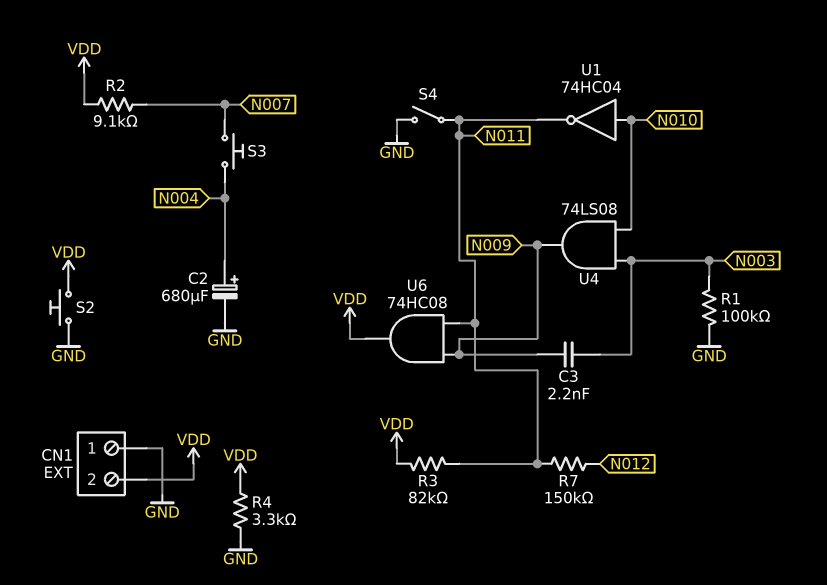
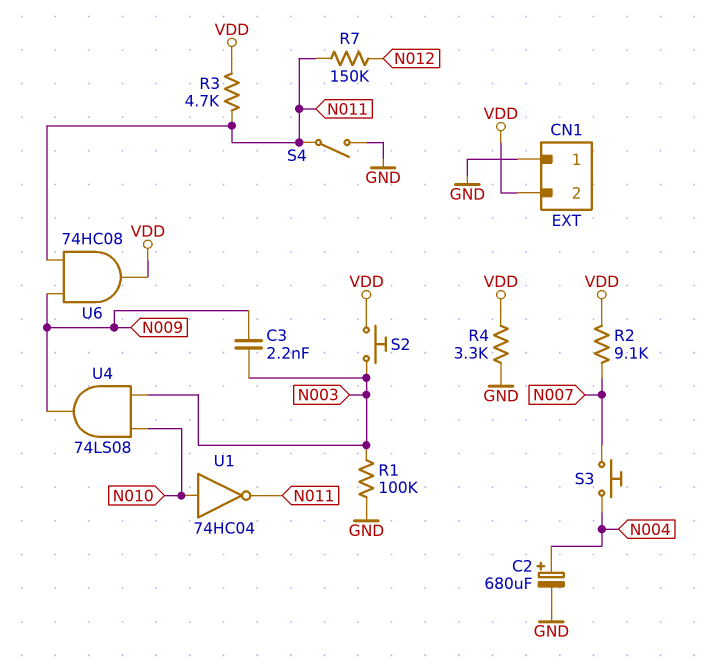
R3: 82k (N011, VDD) -> 4.7k (N011, VDD)
S2: button (GND, VDD) -> button (N003, VDD)

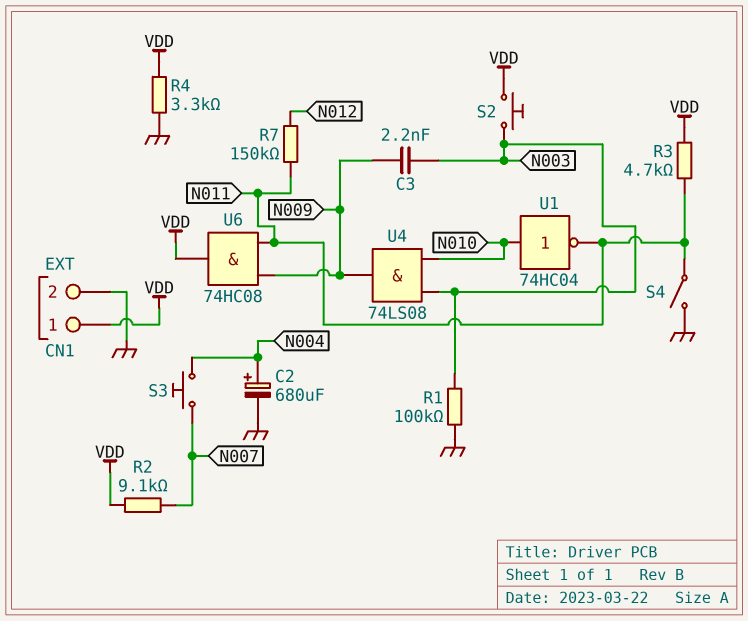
CN1 pin 1: GND -> VDD
CN1 pin 2: VDD -> GND

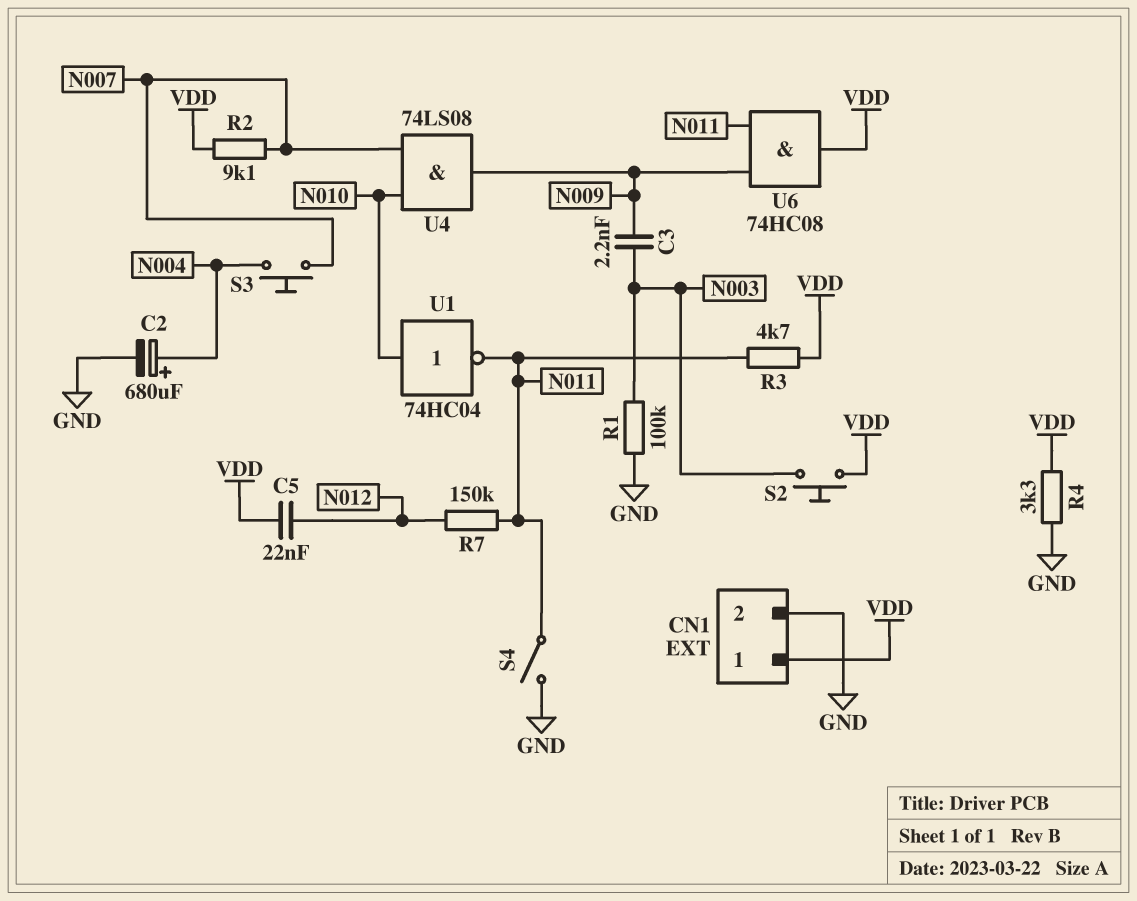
C5: none -> 22nF (N012, VDD)
U4: AND 74LS08 (in N003, in N010, out N009) -> AND 74LS08 (in N007, in N010, out N009)

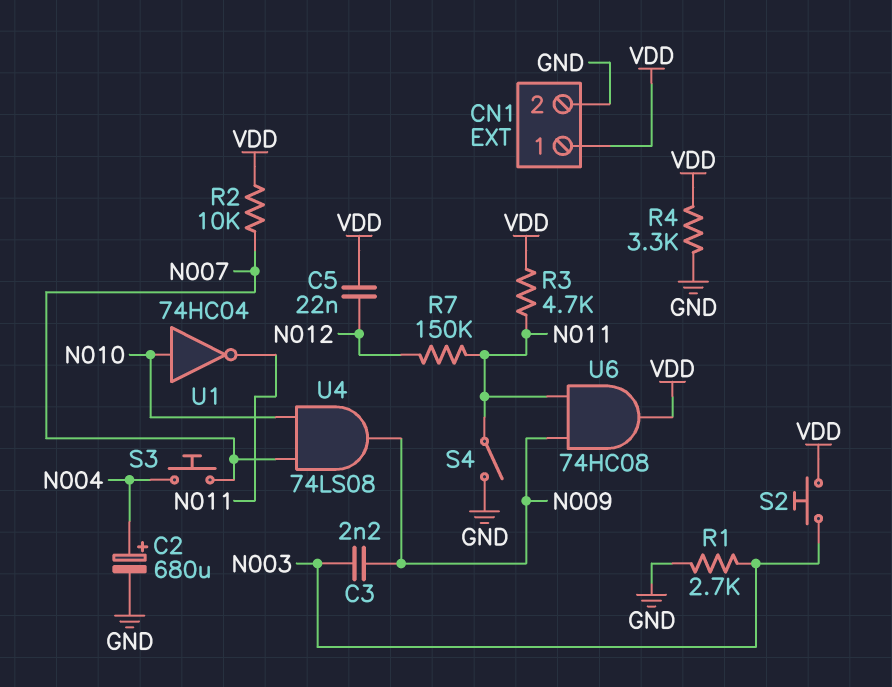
R1: 100k (GND, N003) -> 2.7k (GND, N003)
R2: 9.1k (N007, VDD) -> 10k (N007, VDD)

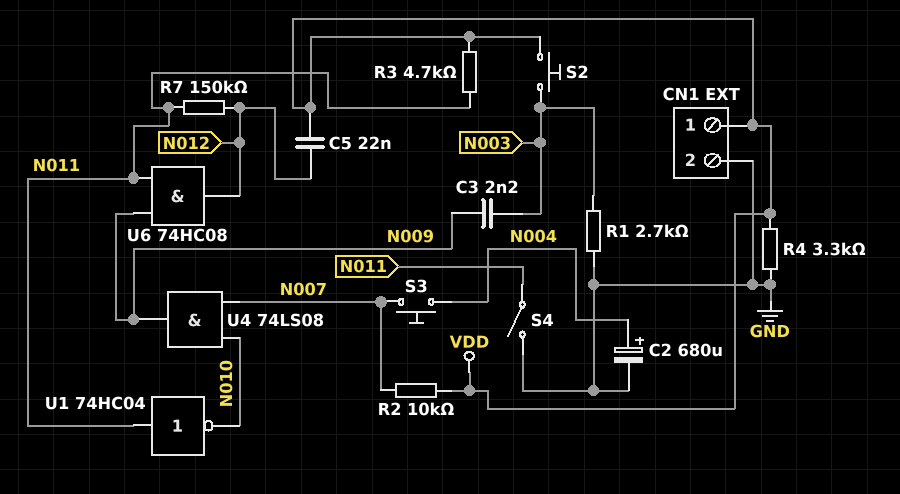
U1: NOT 74HC04 (in N010, out N011) -> NOT 74HC04 (in N011, out N010)
U6: AND 74HC08 (in N009, in N011, out VDD) -> AND 74HC08 (in N009, in N011, out N012)

